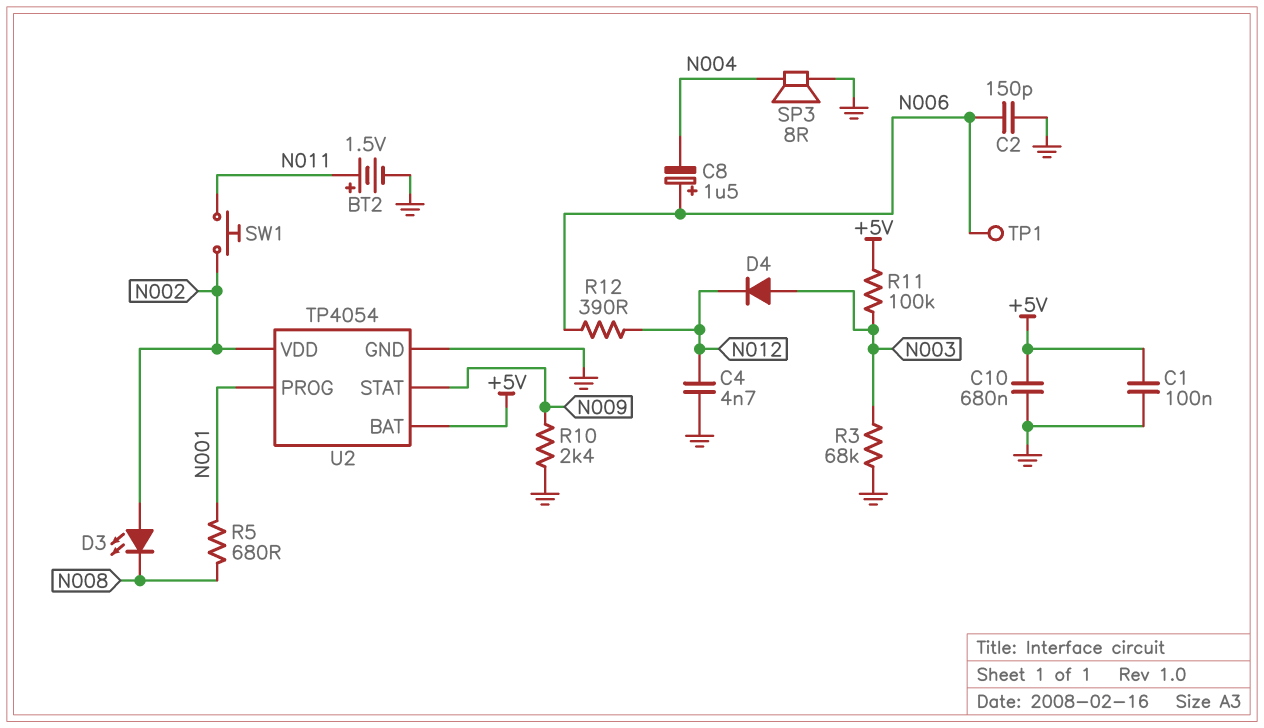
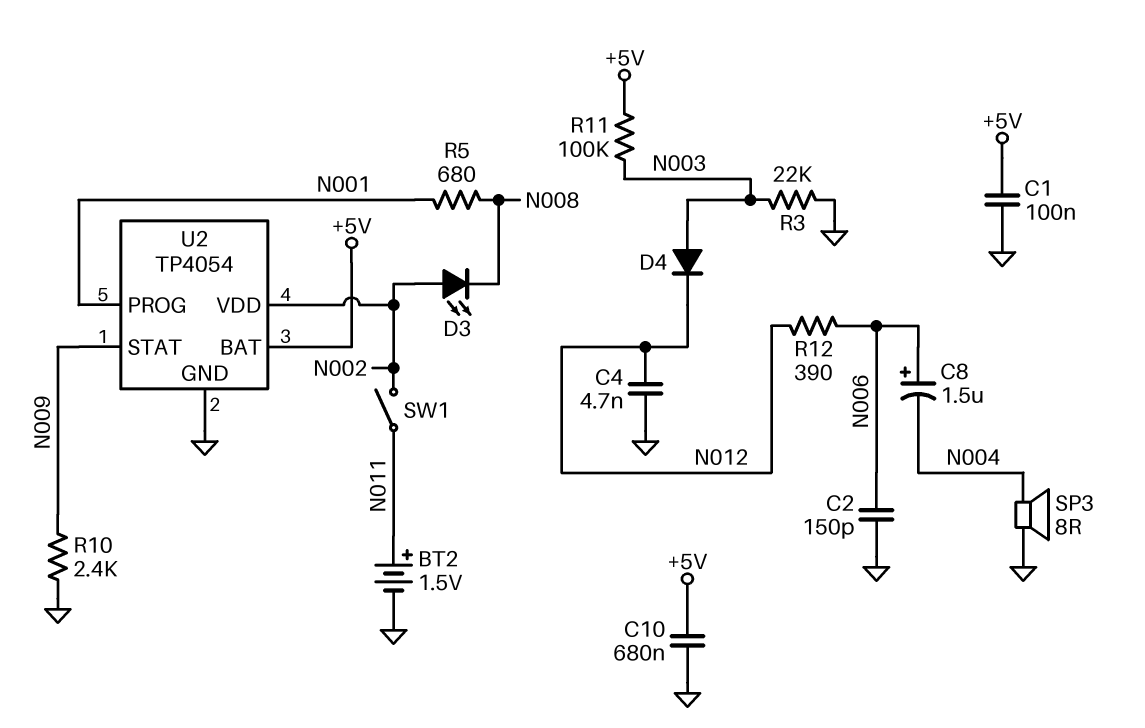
R3: 68k (GND, N003) -> 22k (GND, N003)
SW1: button (N002, N011) -> switch (N002, N011)
TP1: test point (N006) -> none

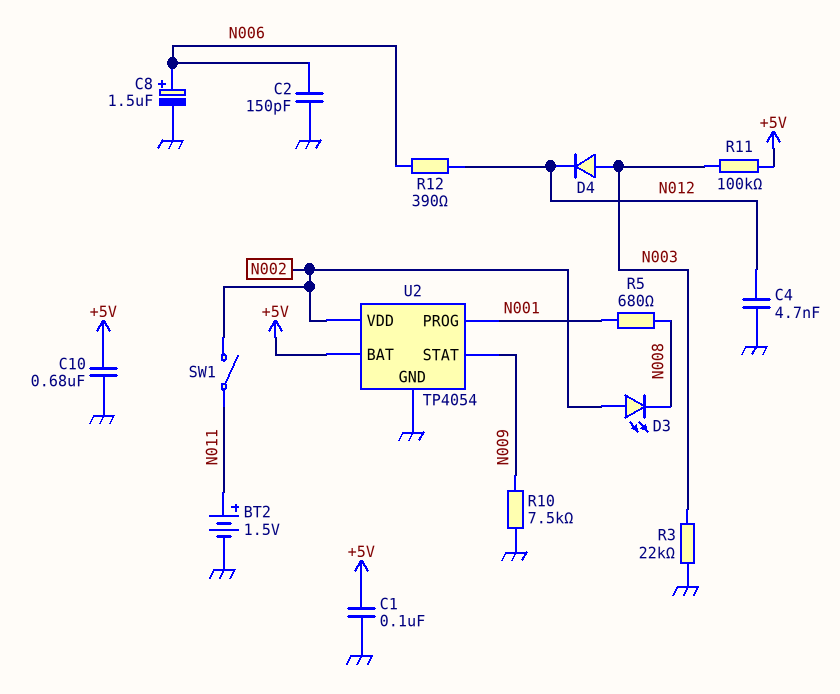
C8: 1.5uF (plus N006, minus N004) -> 1.5uF (plus N006, minus GND)
R10: 2.4k (GND, N009) -> 7.5k (GND, N009)
SP3: speaker 8R (GND, N004) -> none

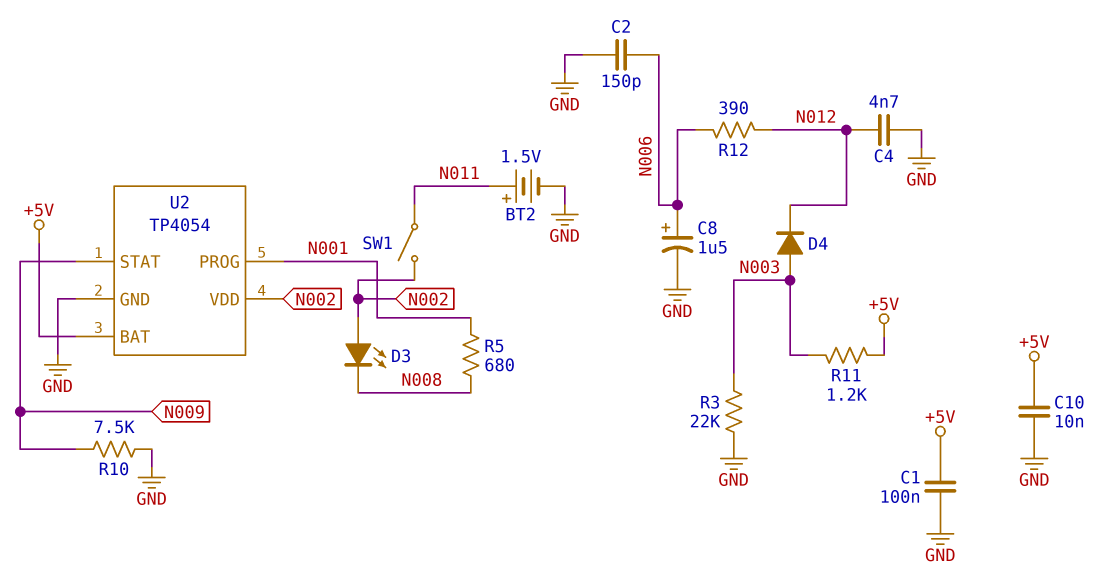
C10: 680nF (+5V, GND) -> 10nF (+5V, GND)
R11: 100k (+5V, N003) -> 1.2k (+5V, N003)

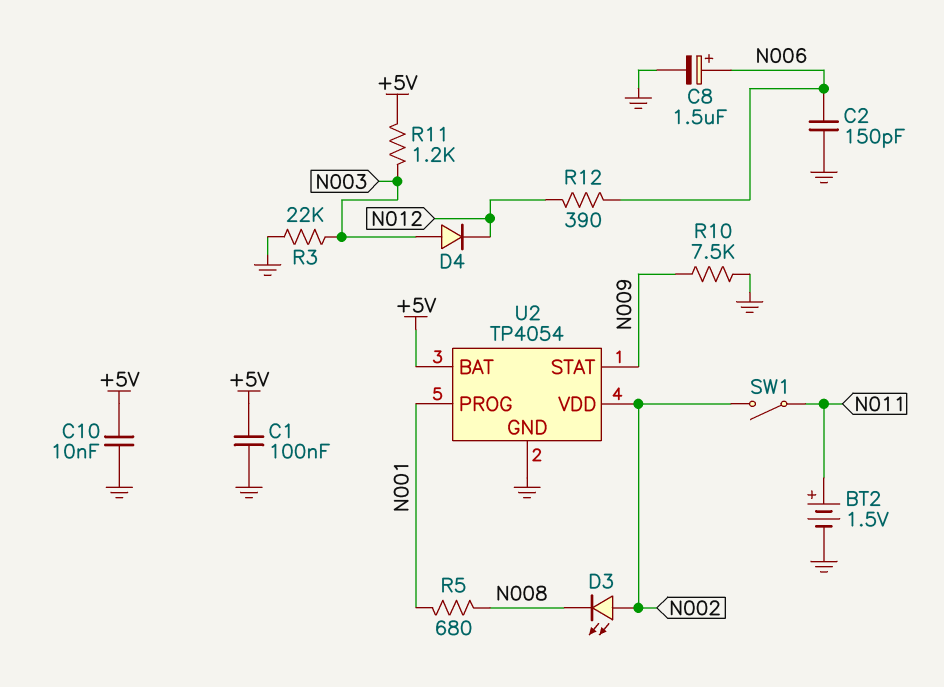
C4: 4.7nF (GND, N012) -> none

